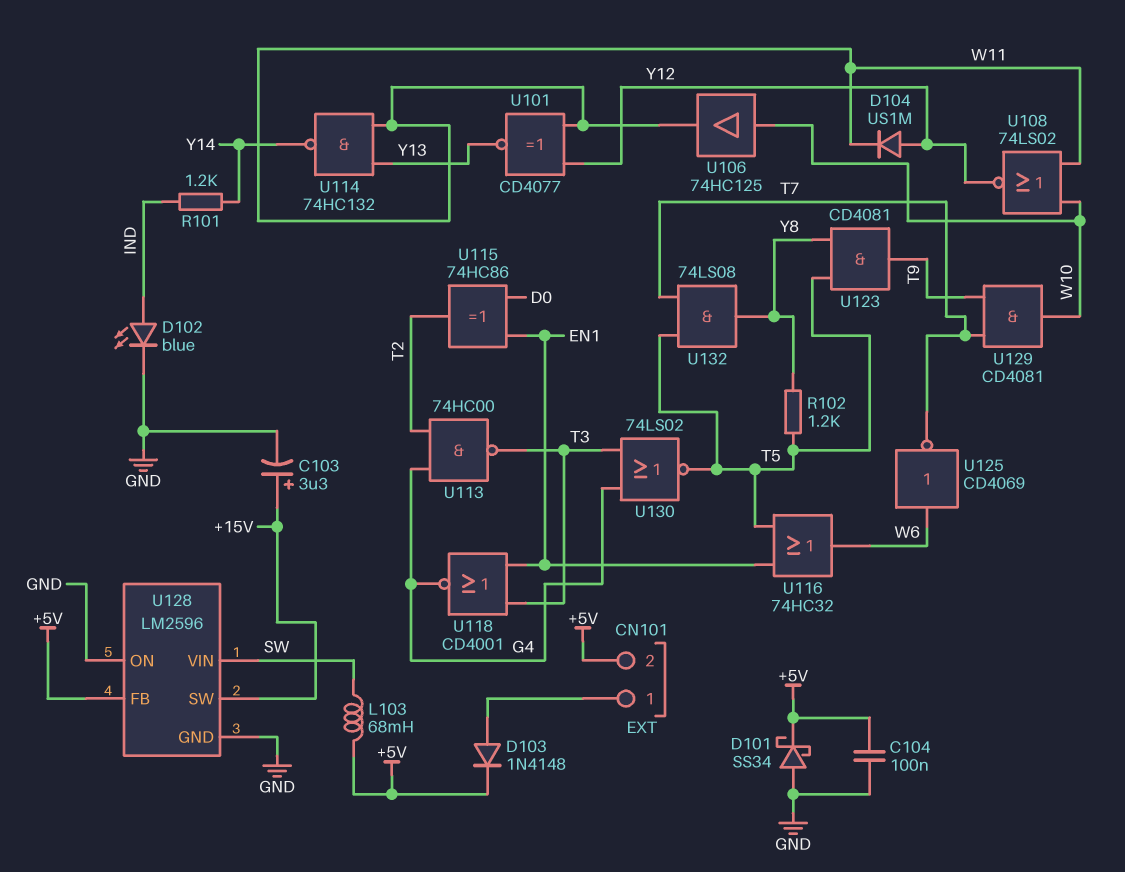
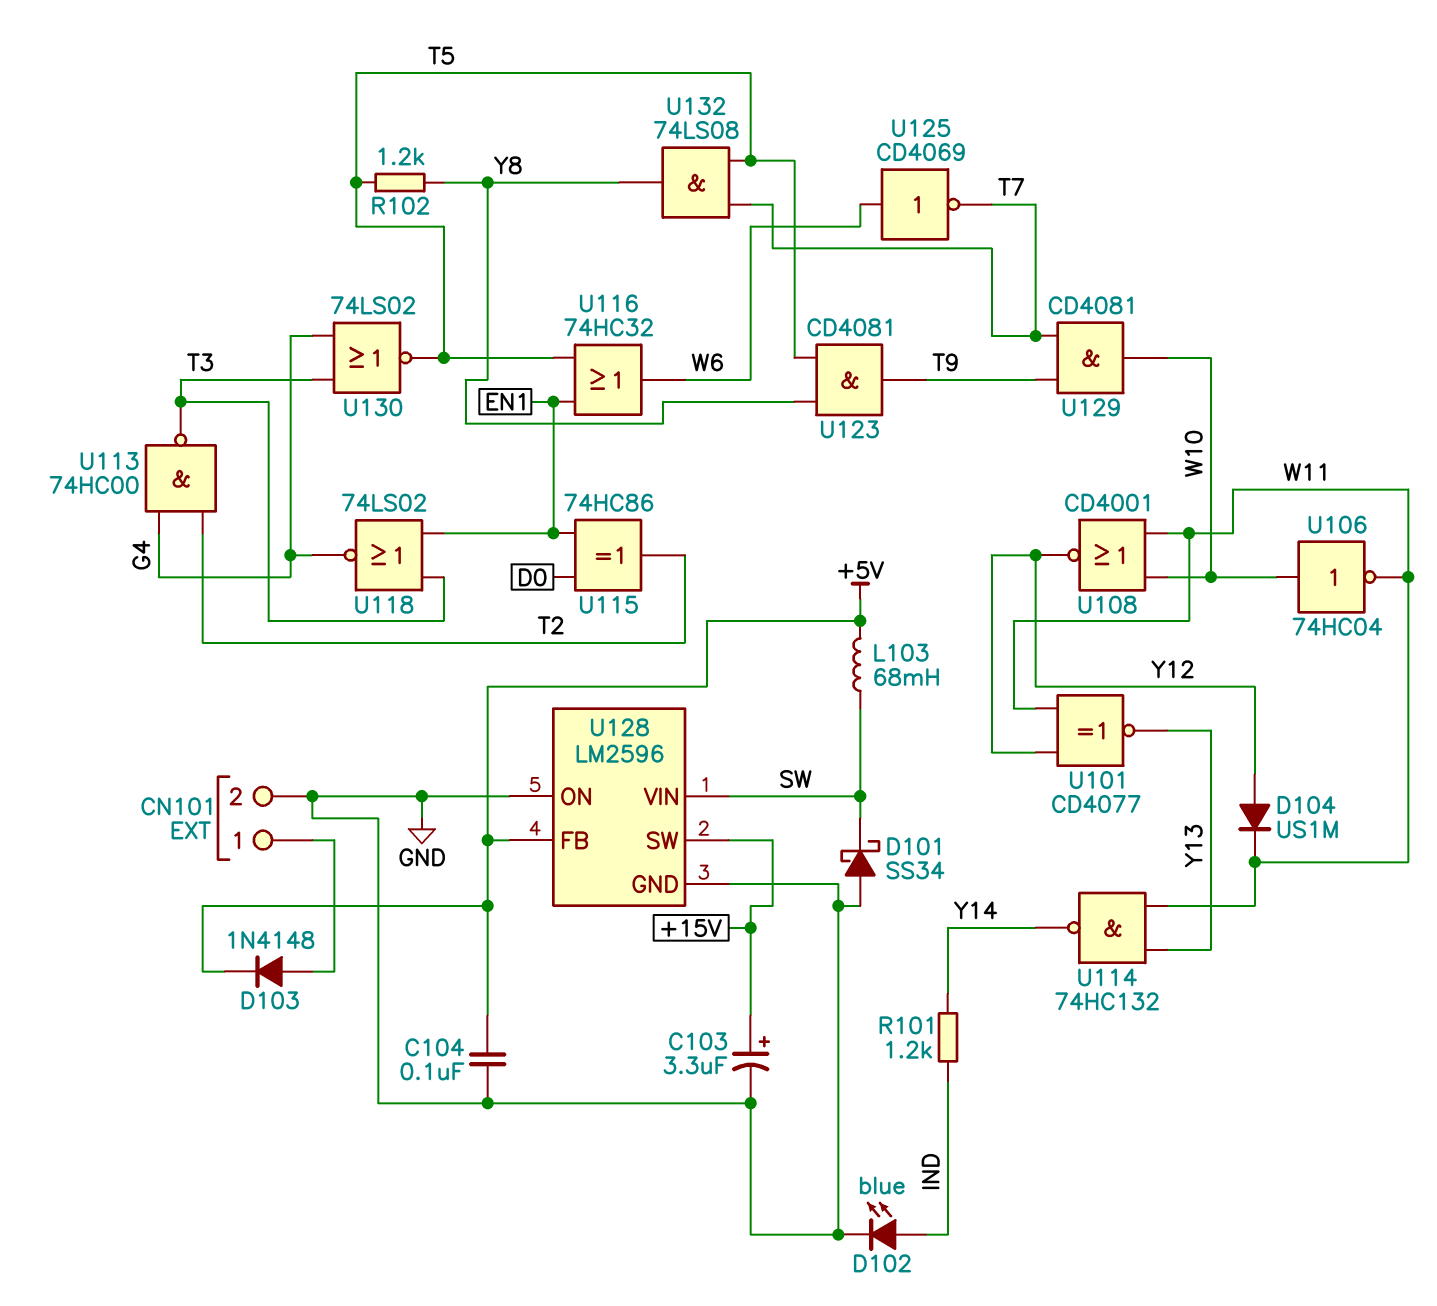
CN101 pin 2: +5V -> GND
D101: schottky SS34 (A GND, K +5V) -> schottky SS34 (A GND, K SW)
U106: buffer 74HC125 (in W10, out W11) -> NOT 74HC04 (in W10, out W11)
U108: NOR 74LS02 (in W10, in W11, out Y12) -> NOR CD4001 (in W10, in W11, out Y12)
U118: NOR CD4001 (in EN1, in T3, out G4) -> NOR 74LS02 (in EN1, in T3, out G4)

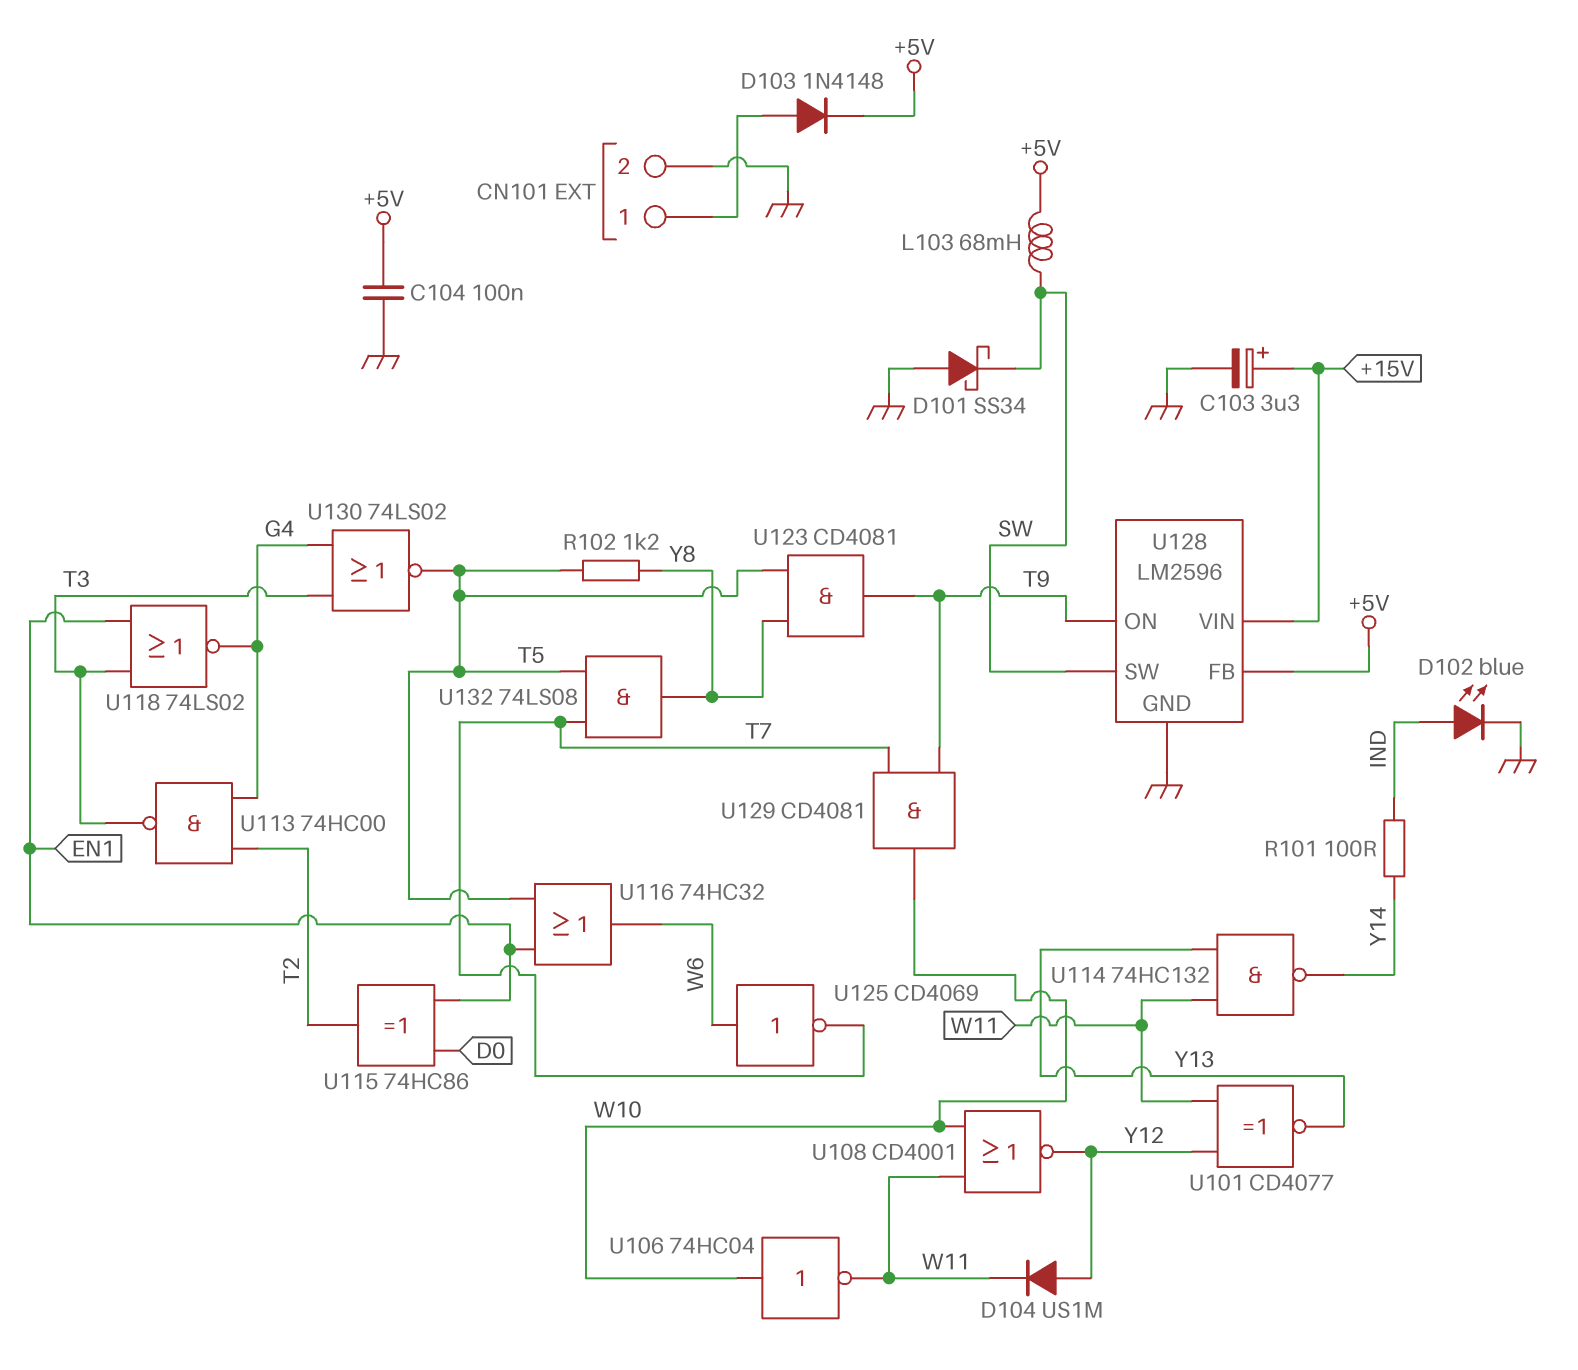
R101: 1.2k (IND, Y14) -> 100 (IND, Y14)
U128 pin ON: GND -> T9
U128 pin SW: +15V -> SW
U128 pin VIN: SW -> +15V

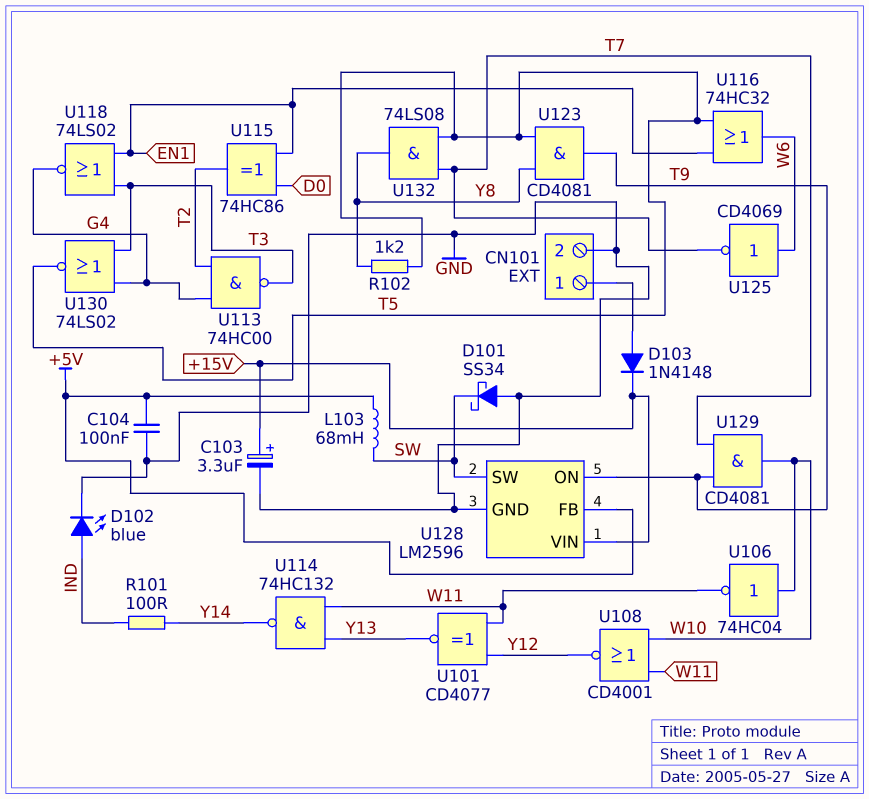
D103: diode 1N4148 (A CN101/1, K +5V) -> diode 1N4148 (A CN101/1, K +15V)
D104: diode US1M (A Y12, K W11) -> none

